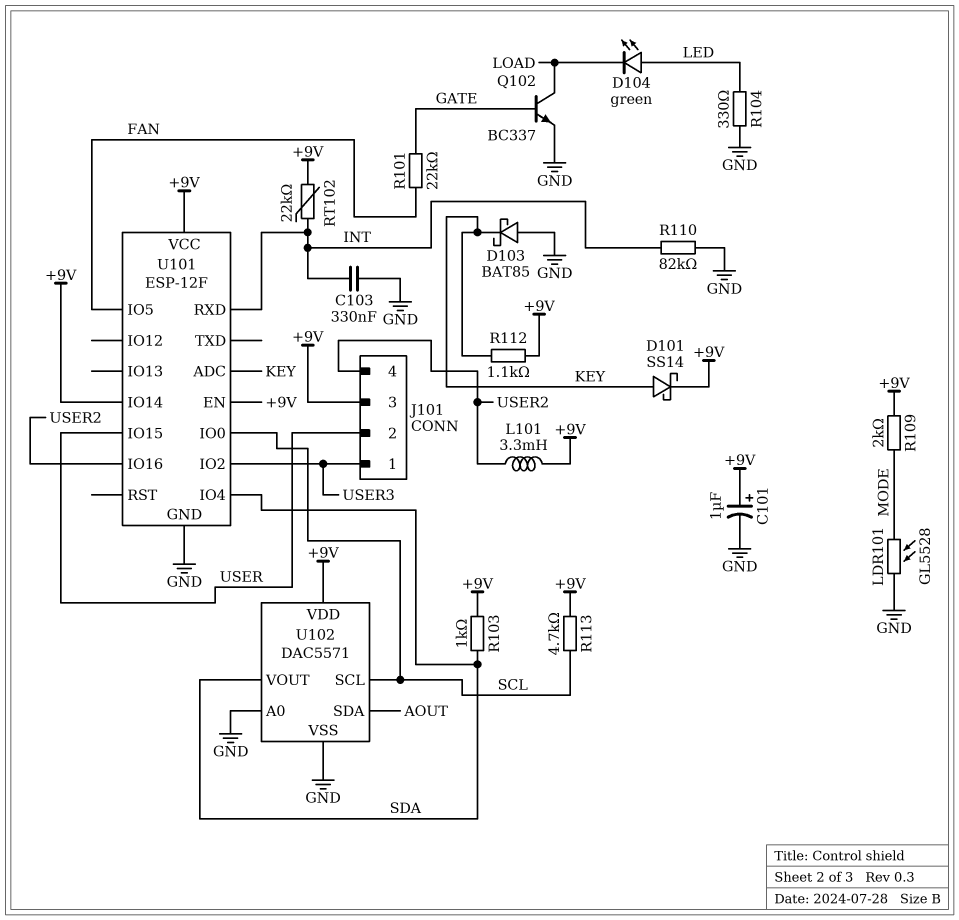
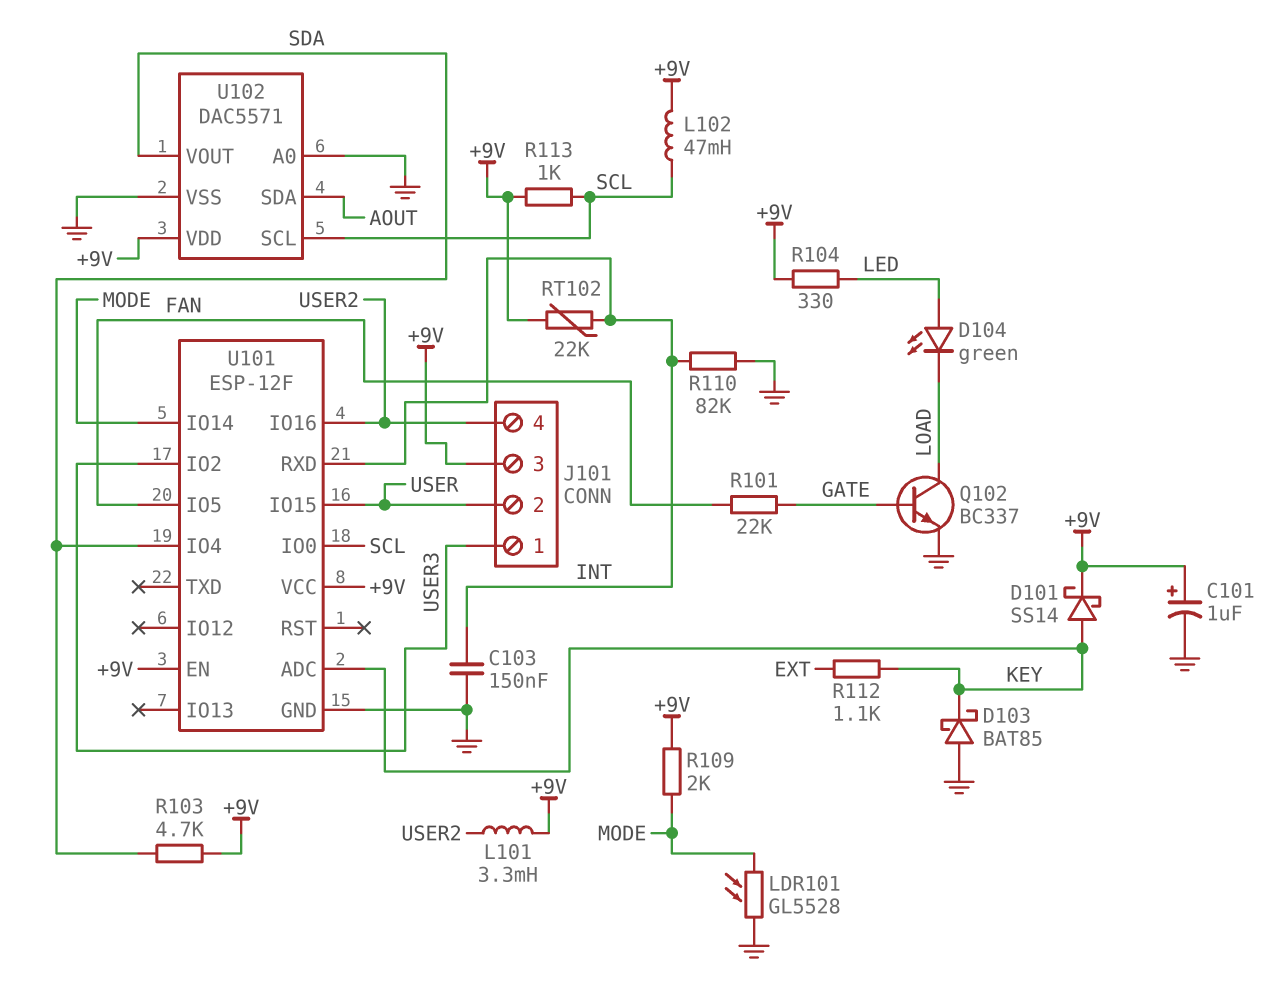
C103: 330nF (GND, INT) -> 150nF (GND, INT)
L102: none -> 47mH (+9V, SCL)
R103: 1k (+9V, SDA) -> 4.7k (+9V, SDA)
R104: 330 (GND, LED) -> 330 (+9V, LED)
R112: 1.1k (+9V, KEY) -> 1.1k (EXT, KEY)
R113: 4.7k (+9V, SCL) -> 1k (+9V, SCL)
U101 pin IO14: +9V -> MODE

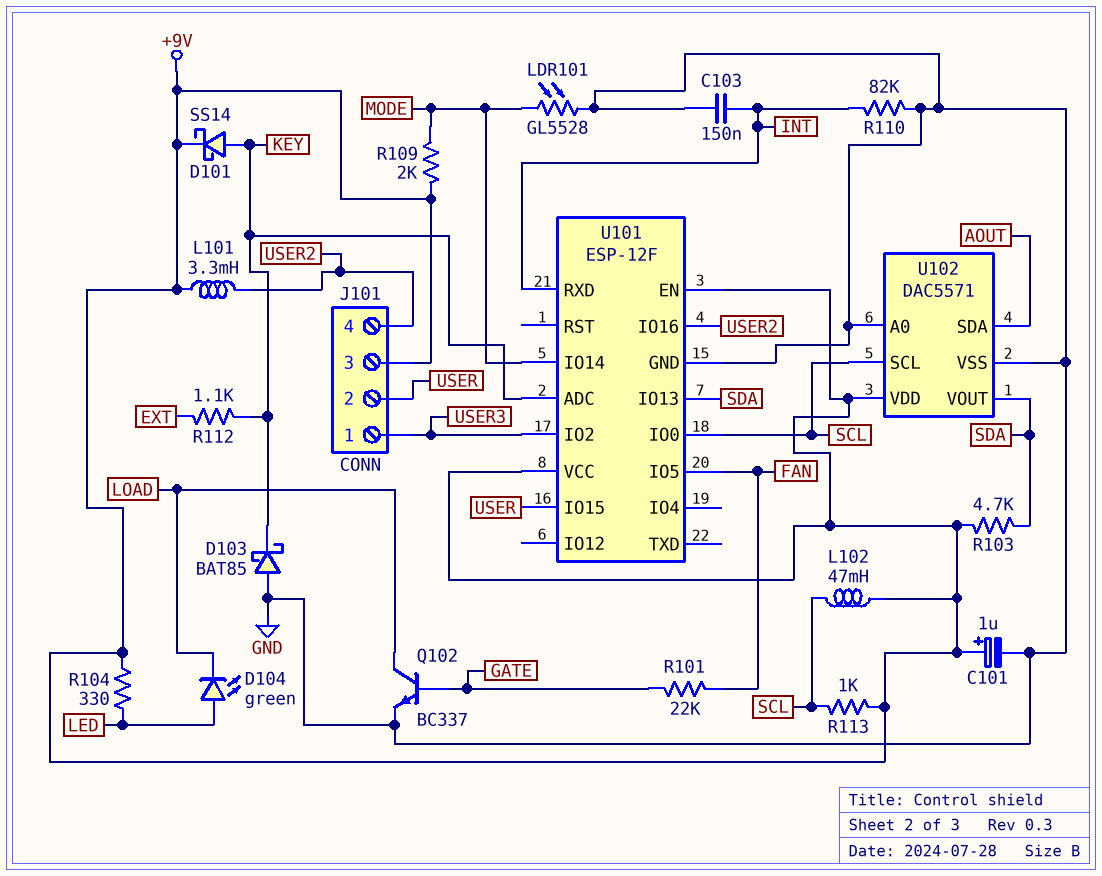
RT102: 22k (+9V, INT) -> none
U101 pin IO4: SDA -> none
U101 pin IO13: none -> SDA

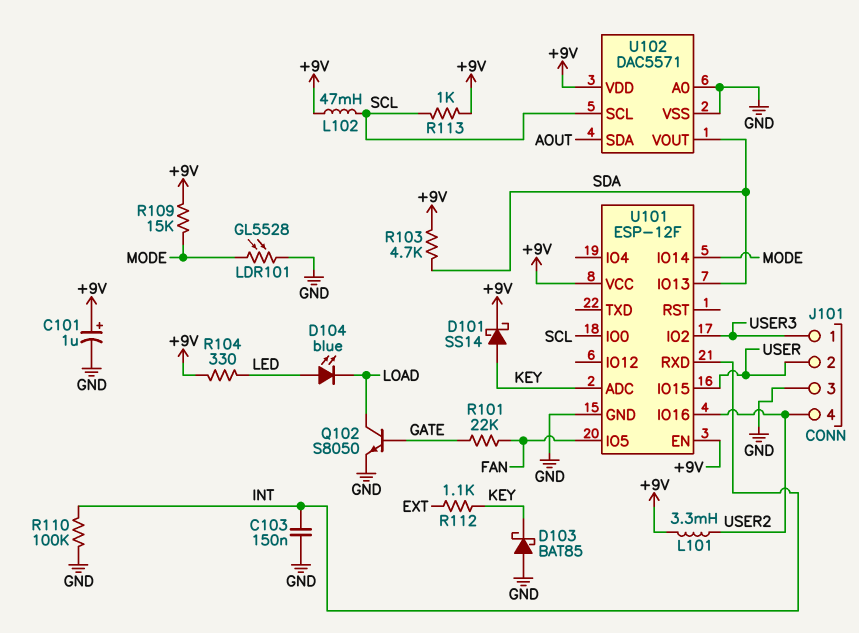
D104: LED green (A LED, K LOAD) -> LED blue (A LED, K LOAD)
J101 pin 3: +9V -> GND
Q102: NPN BC337 (B GATE, C LOAD, E GND) -> NPN S8050 (B GATE, C LOAD, E GND)
R109: 2k (+9V, MODE) -> 15k (+9V, MODE)
R110: 82k (GND, INT) -> 100k (GND, INT)

